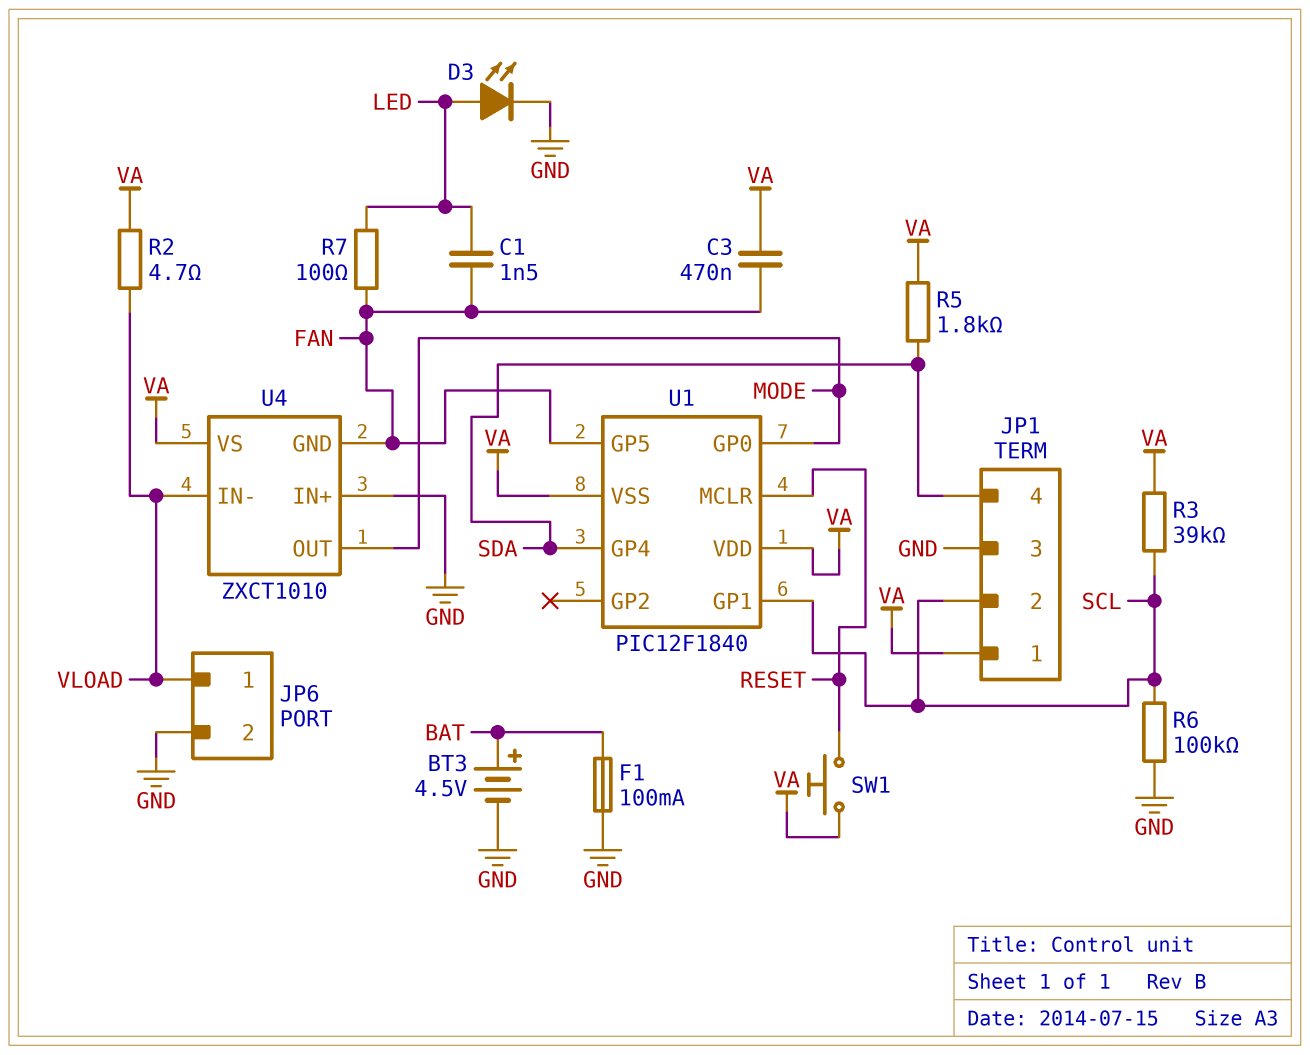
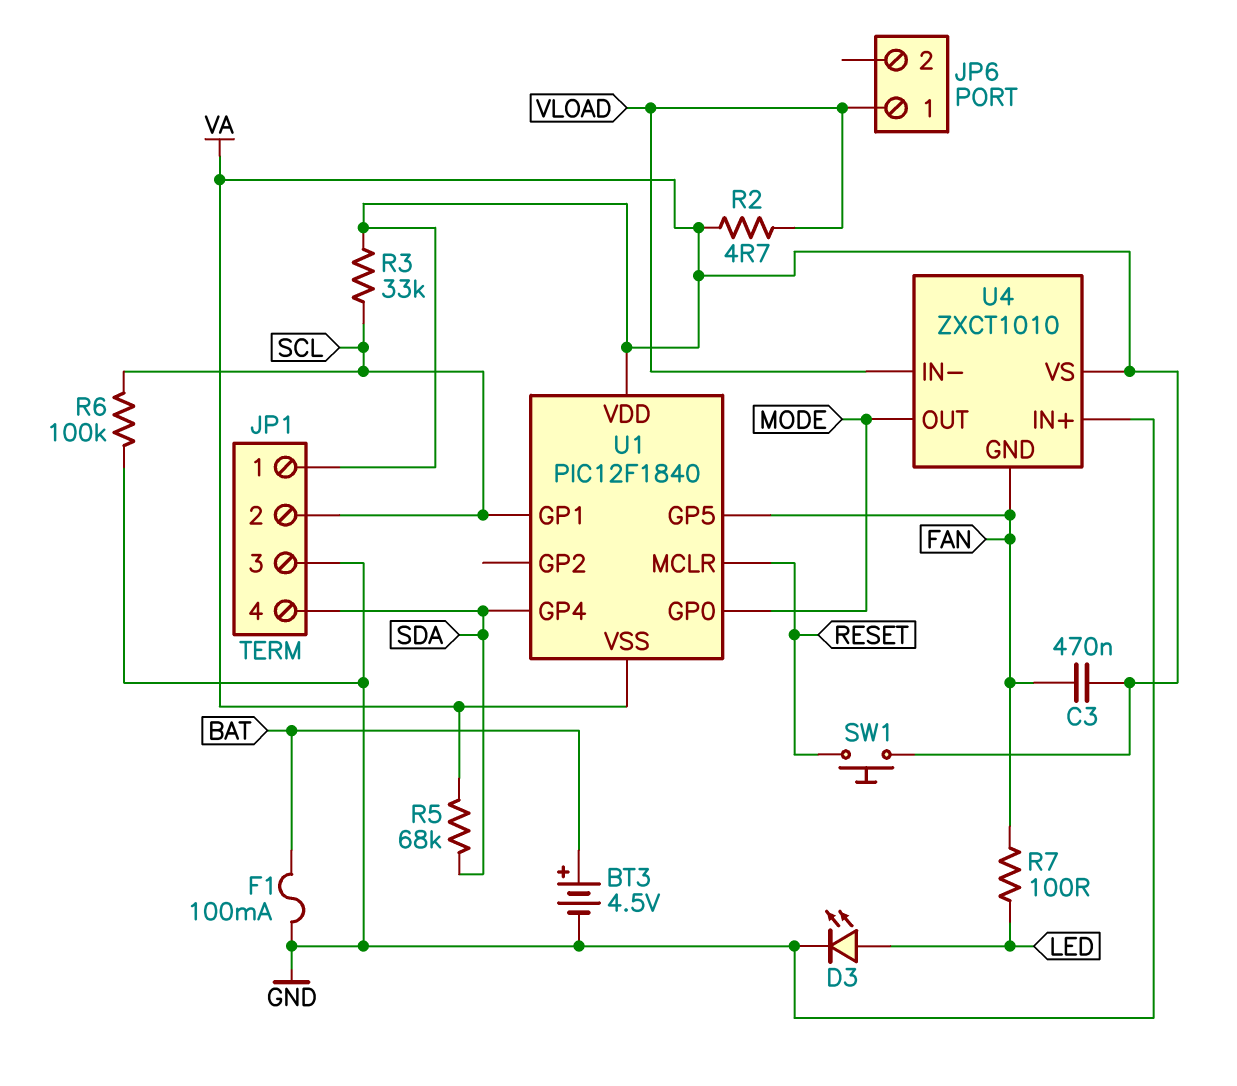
C1: 1.5nF (FAN, LED) -> none
JP6 pin 2: GND -> none
R3: 39k (SCL, VA) -> 33k (SCL, VA)
R5: 1.8k (SDA, VA) -> 68k (SDA, VA)

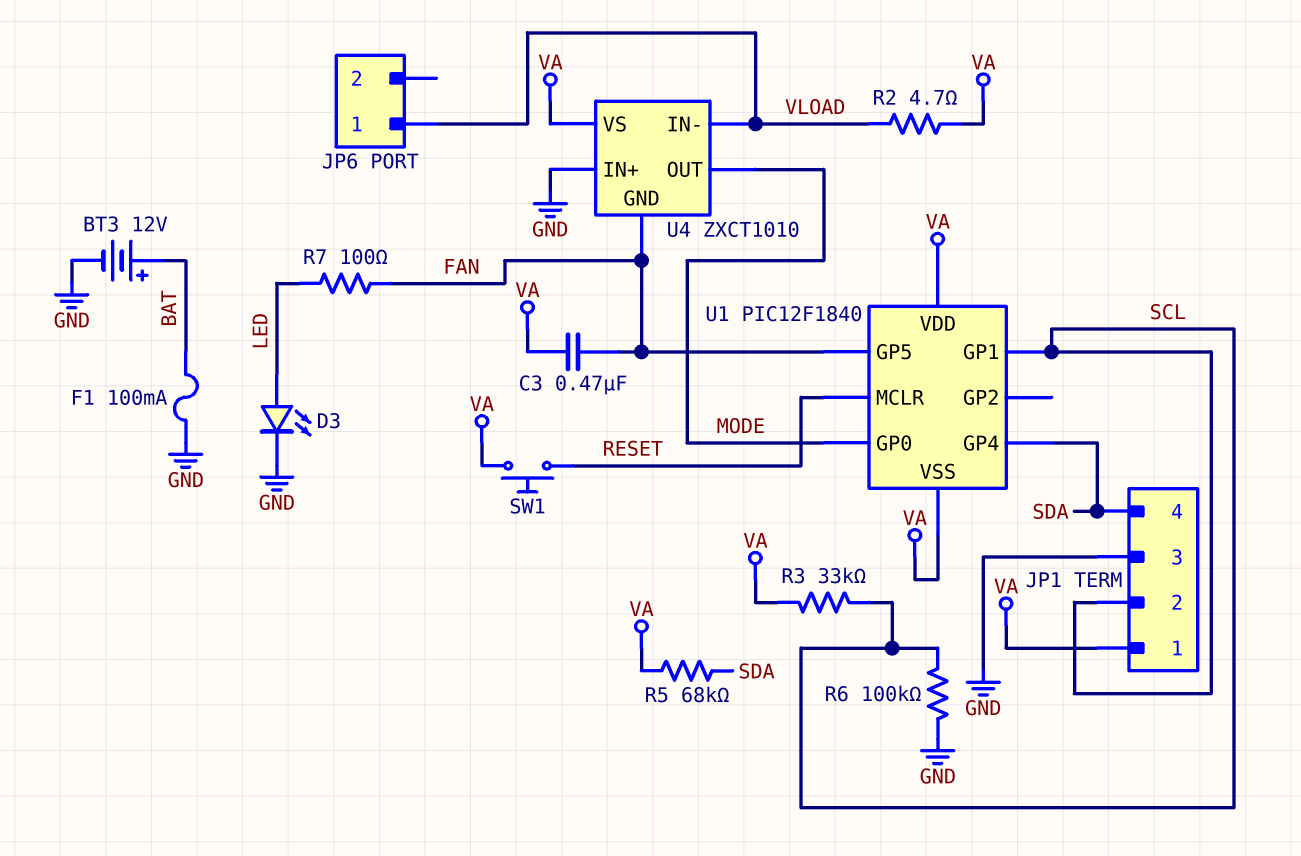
BT3: 4.5V (plus BAT, minus GND) -> 12V (plus BAT, minus GND)

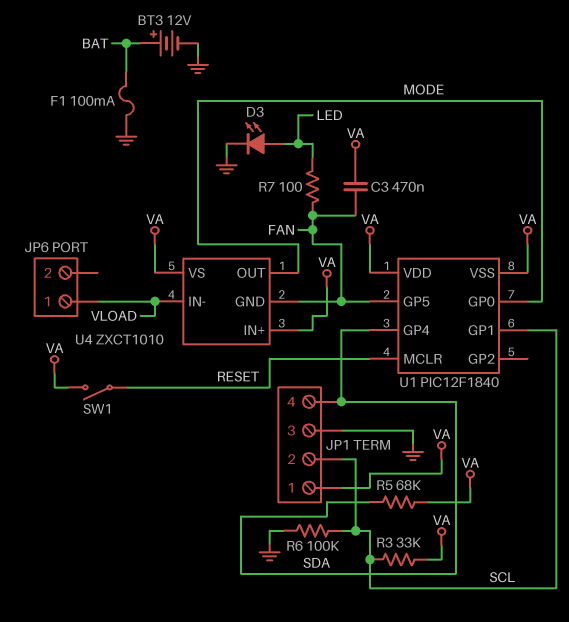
R2: 4.7 (VA, VLOAD) -> none
SW1: button (RESET, VA) -> switch (RESET, VA)
U4 pin IN+: GND -> VA

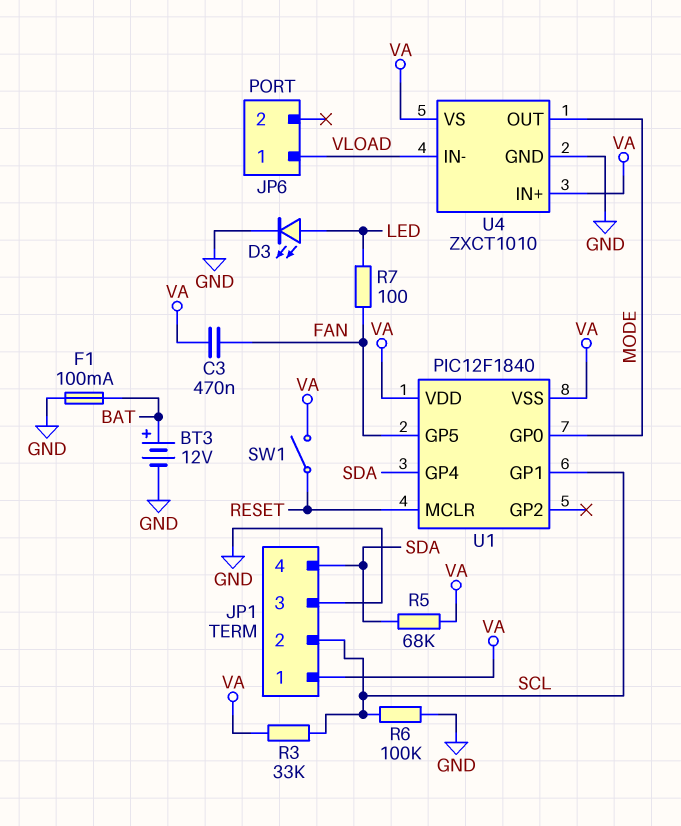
U4 pin GND: FAN -> GND

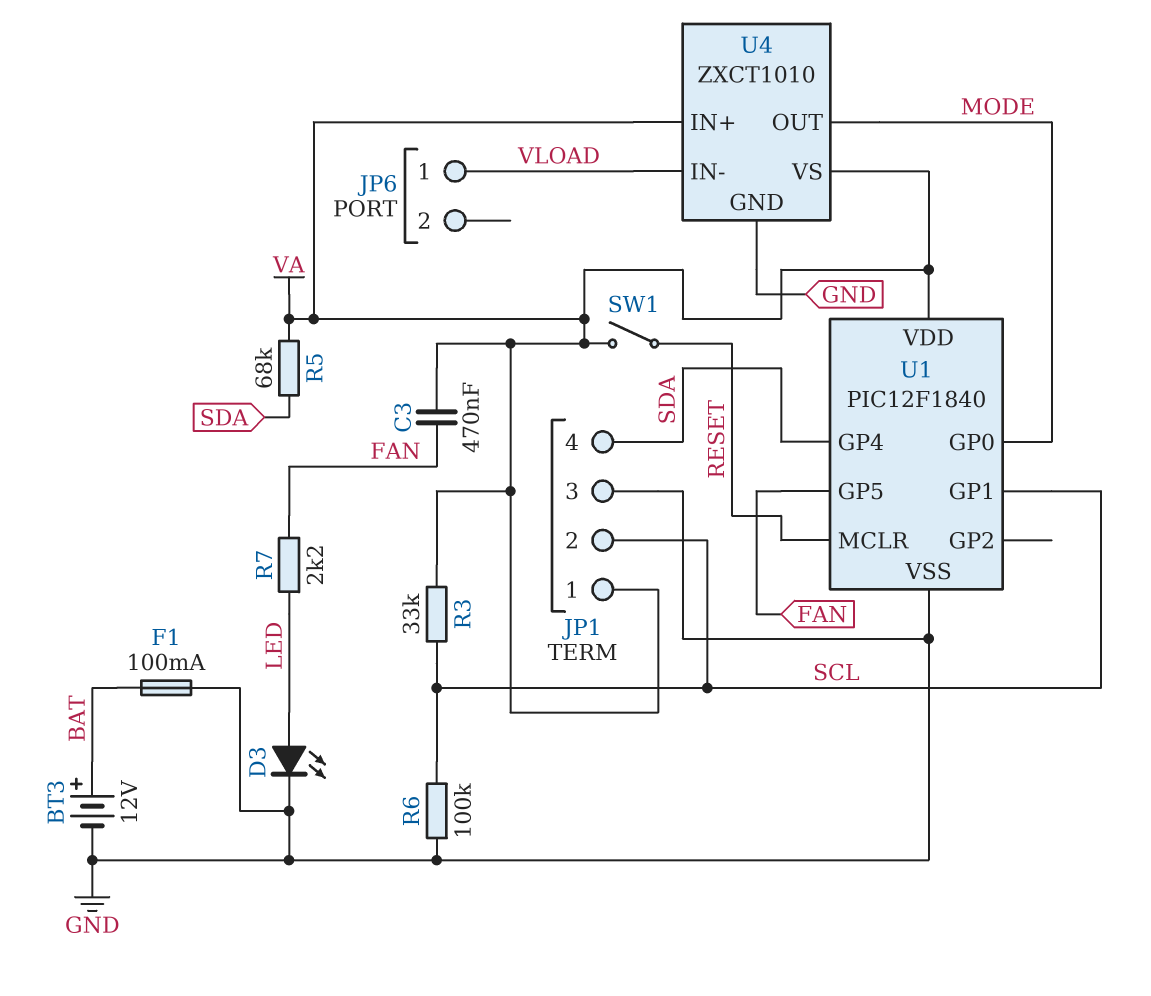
R7: 100 (FAN, LED) -> 2.2k (FAN, LED)
U1 pin VSS: VA -> GND

